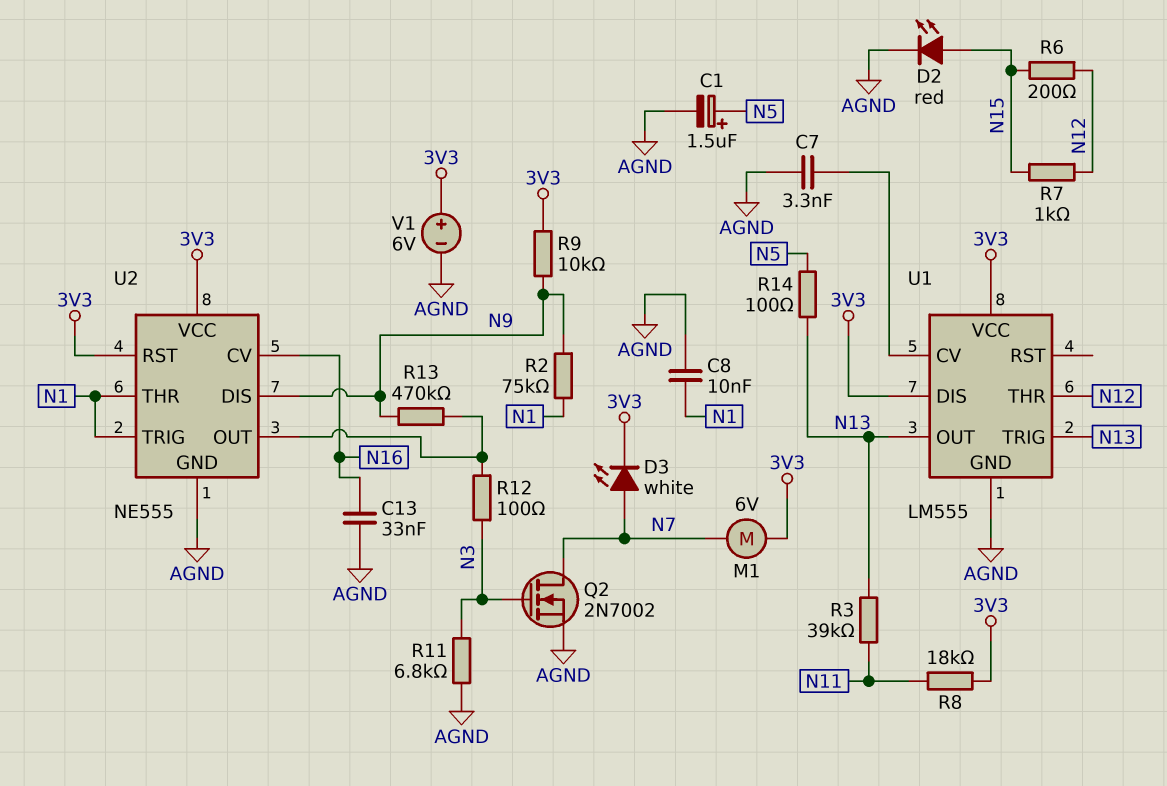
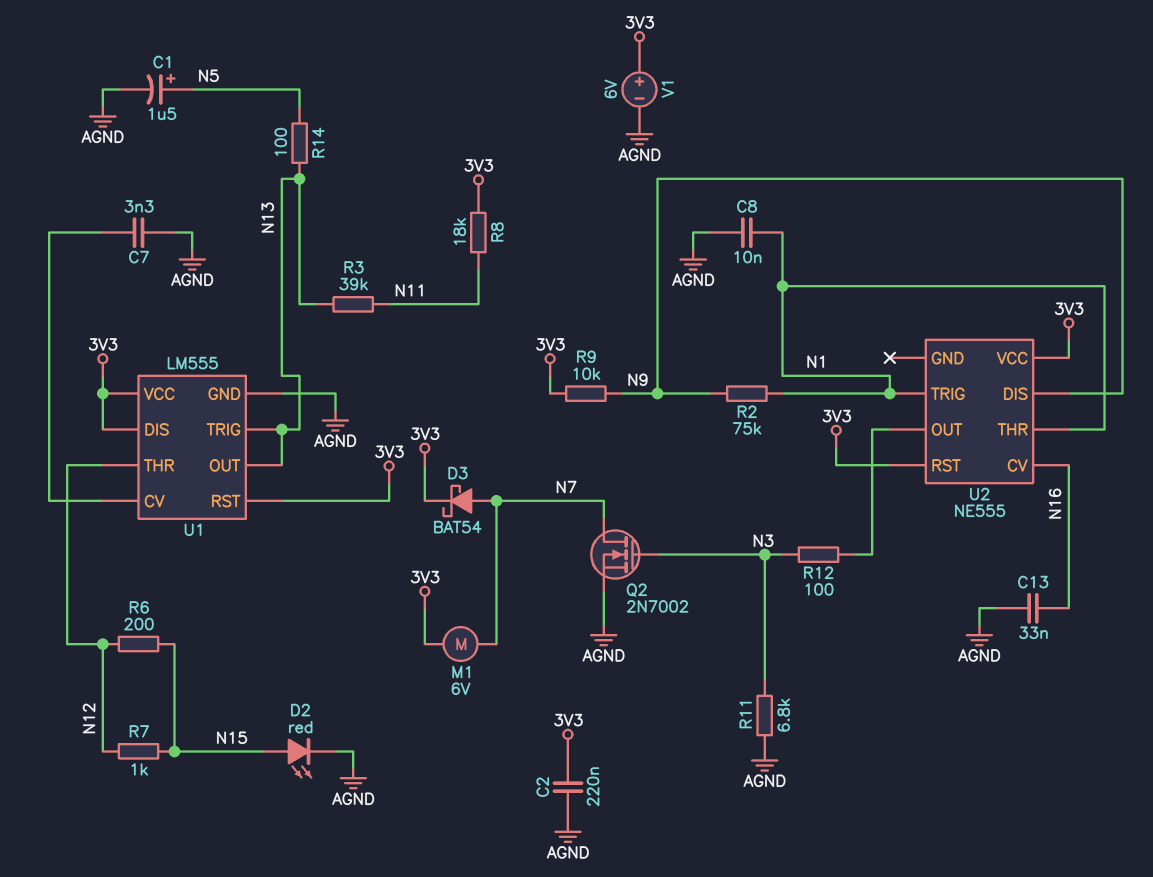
C2: none -> 220nF (3V3, AGND)
D3: LED white (A N7, K 3V3) -> schottky BAT54 (A N7, K 3V3)
R13: 470k (N9, U2/OUT) -> none
U1 pin RST: none -> 3V3
U2 pin GND: AGND -> none

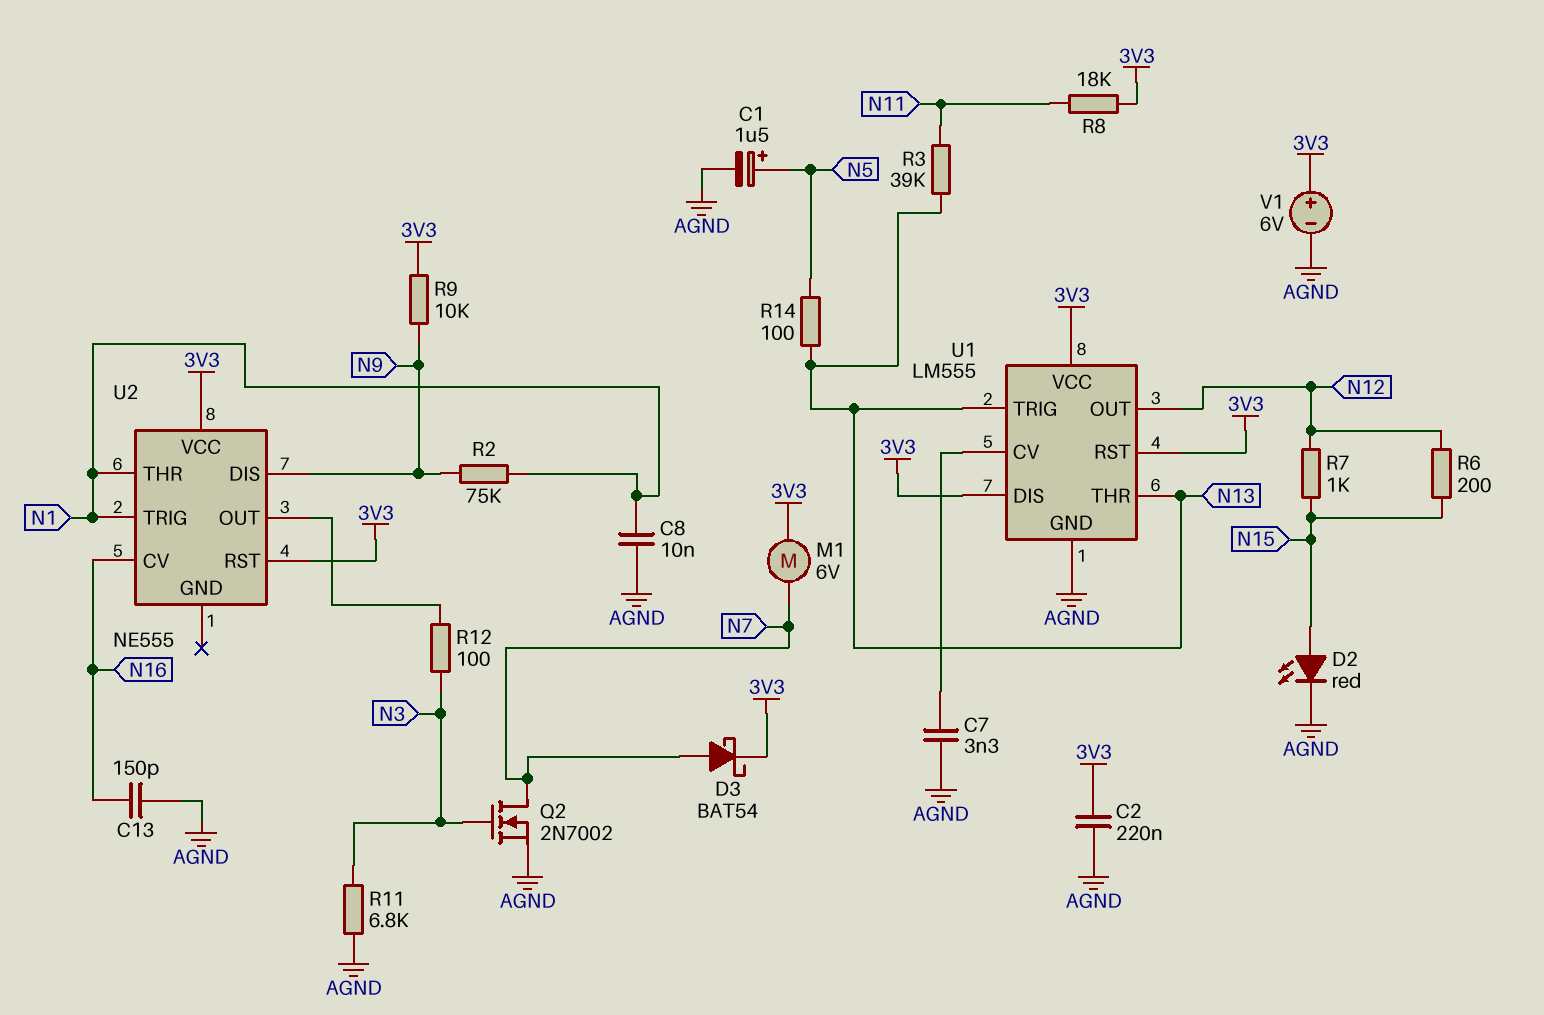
C13: 33nF (AGND, N16) -> 150pF (AGND, N16)
U1 pin OUT: N13 -> N12
U1 pin THR: N12 -> N13

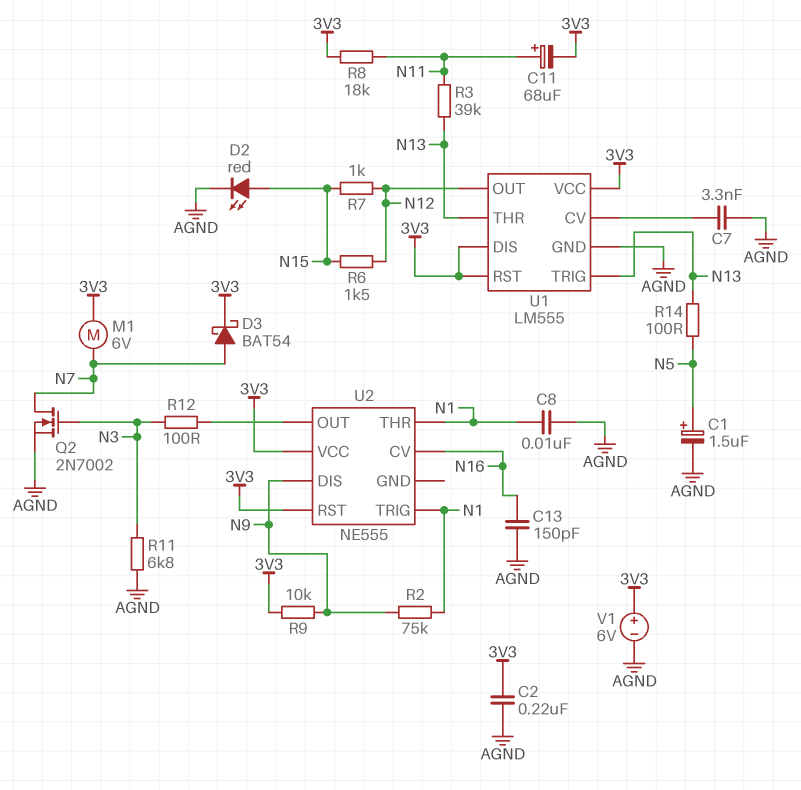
C11: none -> 68uF (plus N11, minus 3V3)
R6: 200 (N12, N15) -> 1.5k (N12, N15)

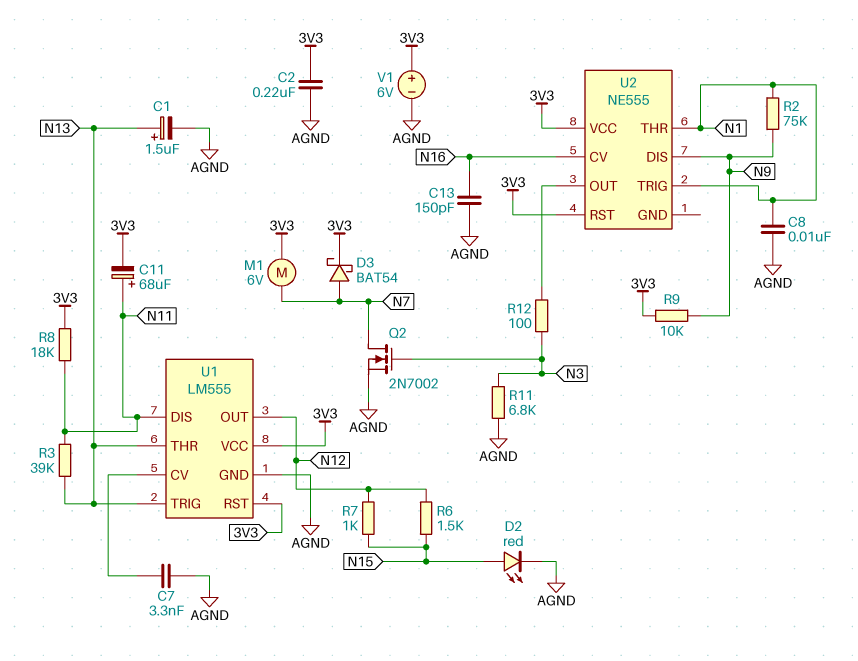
C1: 1.5uF (plus N5, minus AGND) -> 1.5uF (plus N13, minus AGND)
R14: 100 (N5, N13) -> none
U1 pin DIS: 3V3 -> N11

